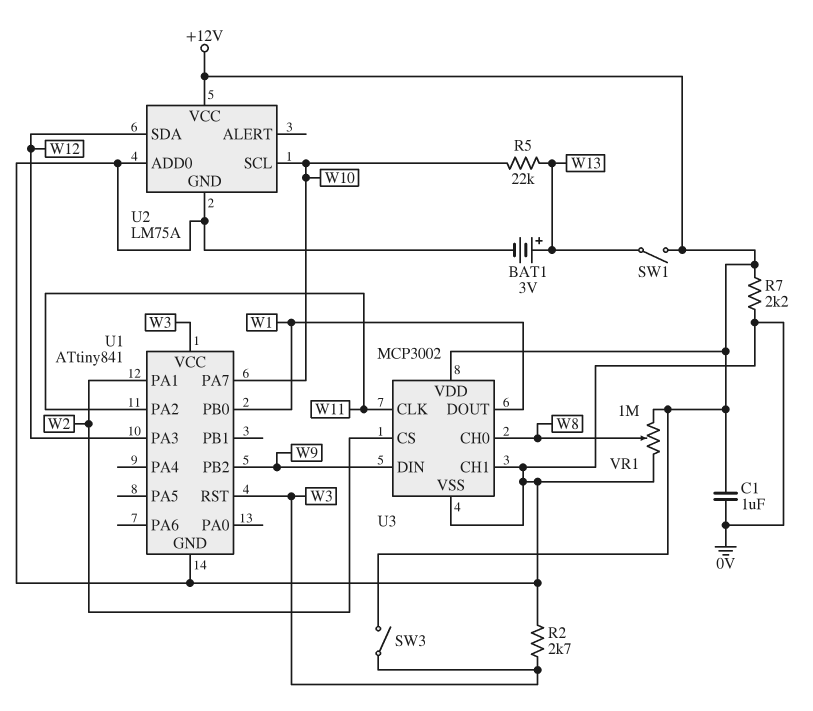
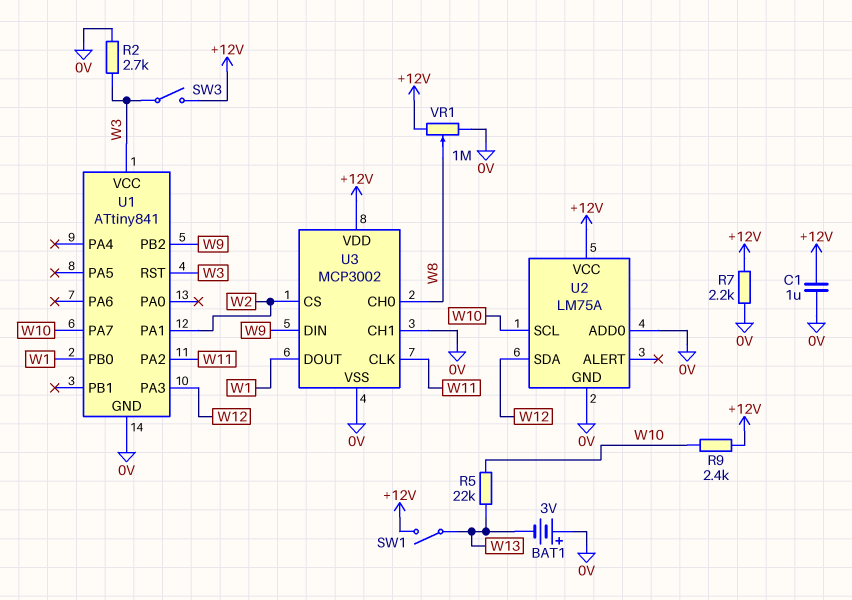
BAT1: 3V (plus W13, minus 0V) -> 3V (plus 0V, minus W13)
R9: none -> 2.4k (+12V, W10)

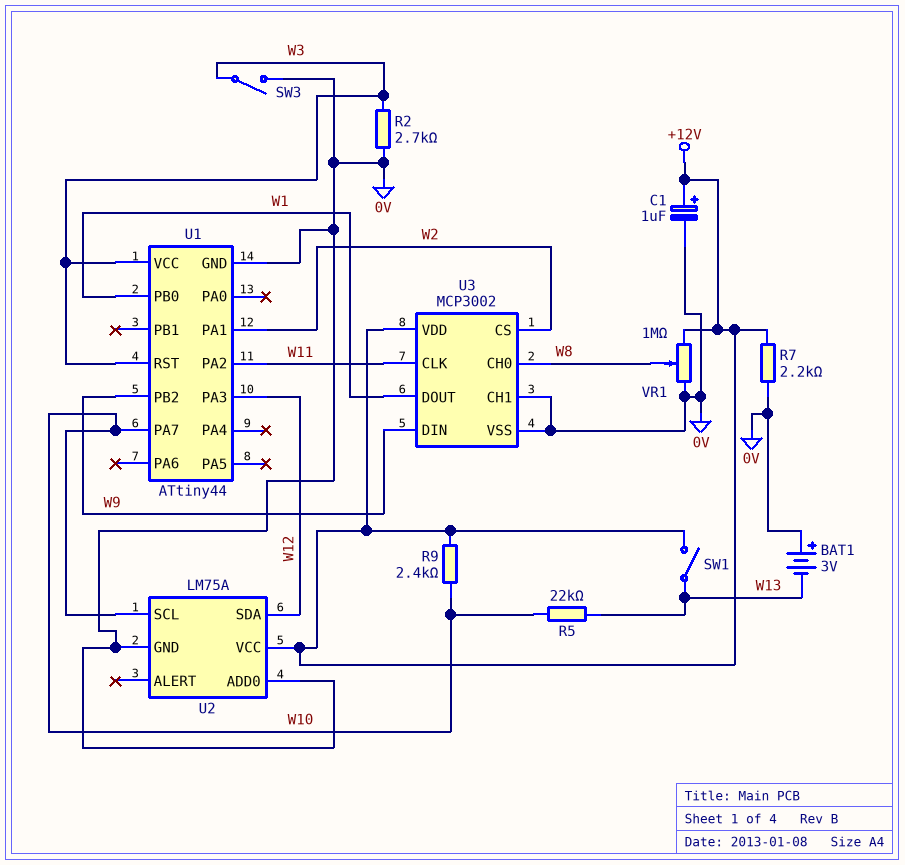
C1: 1uF (+12V, 0V) -> 1uF (plus +12V, minus 0V)
SW3: switch (+12V, W3) -> switch (0V, W3)
U1: ATtiny841 -> ATtiny44

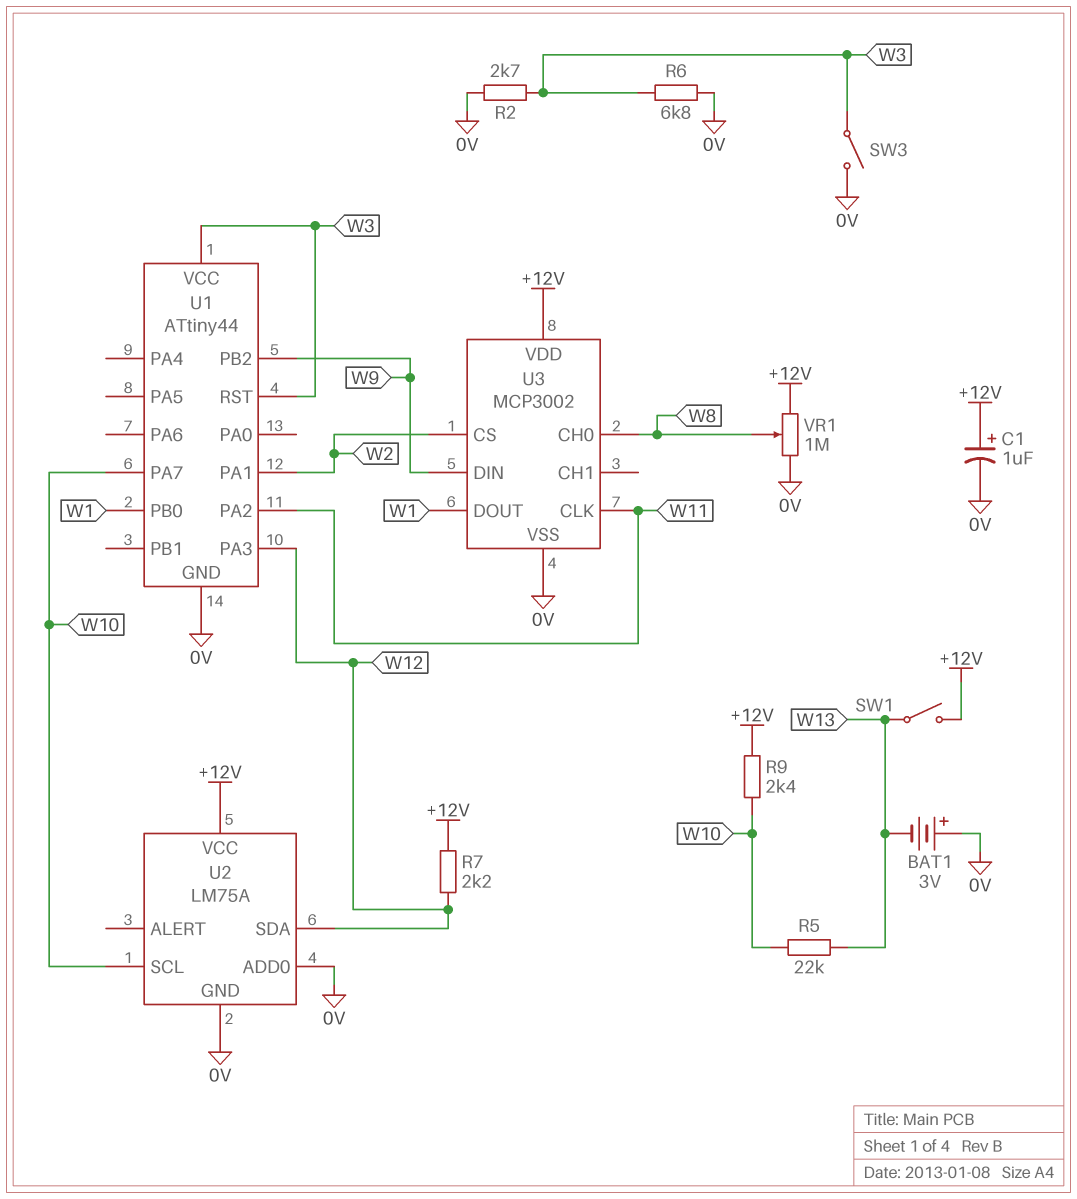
R6: none -> 6.8k (0V, W3)
R7: 2.2k (+12V, 0V) -> 2.2k (+12V, W12)
U3 pin CH1: 0V -> none

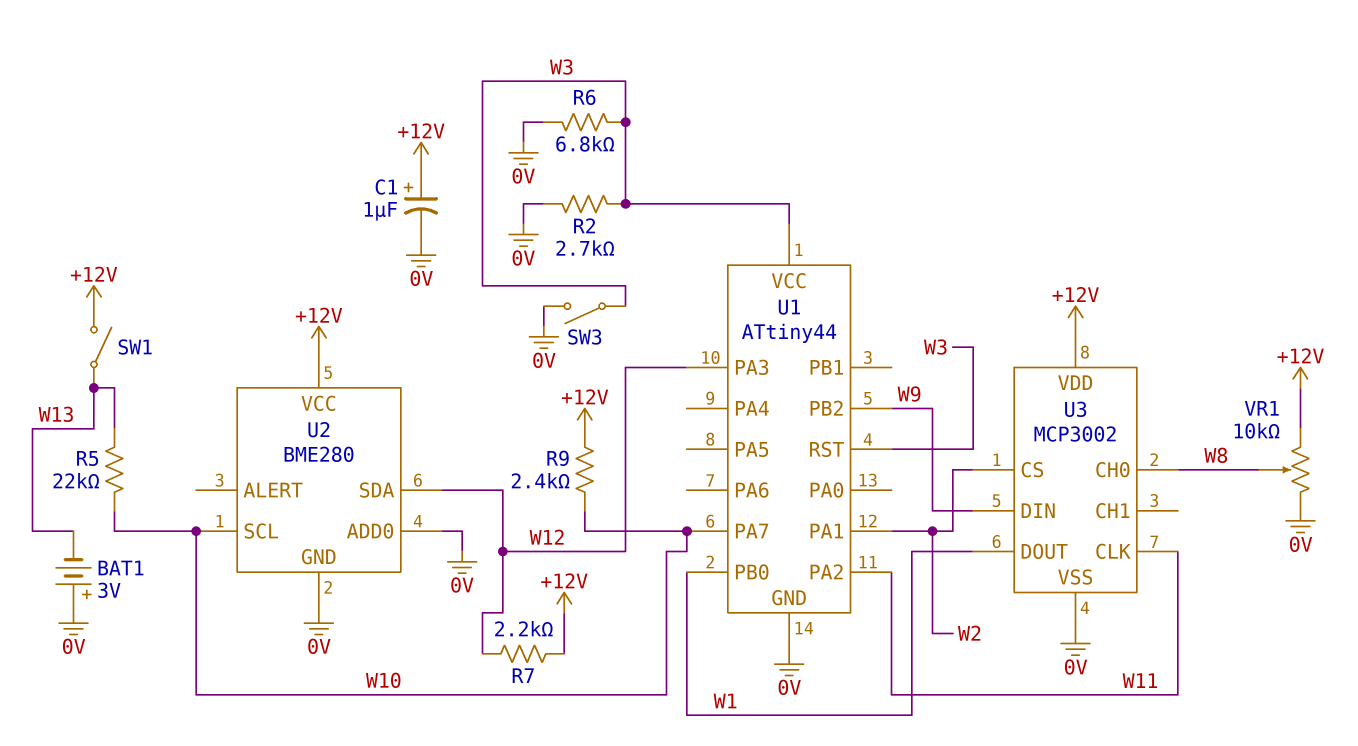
U2: LM75A -> BME280
VR1: 1M (+12V, 0V, wiper W8) -> 10k (+12V, 0V, wiper W8)

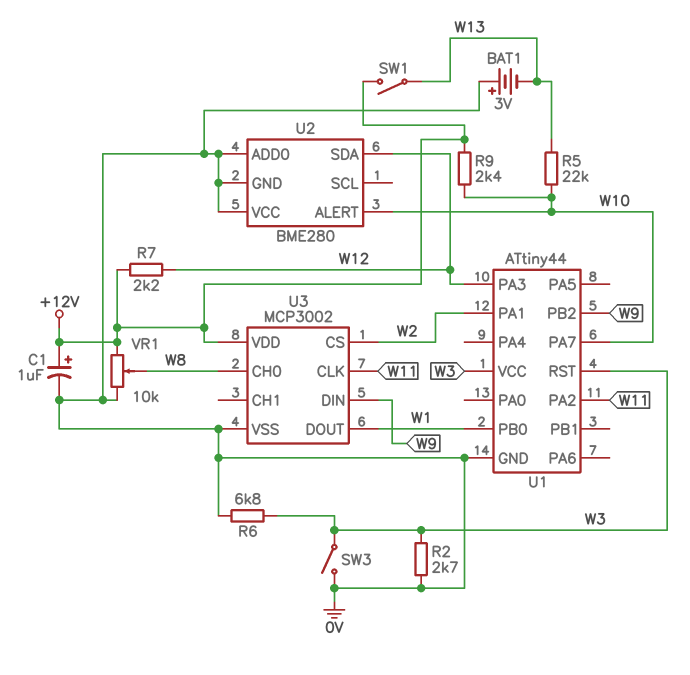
U2 pin ALERT: none -> W10
U2 pin SCL: W10 -> none
U2 pin VCC: +12V -> 0V

